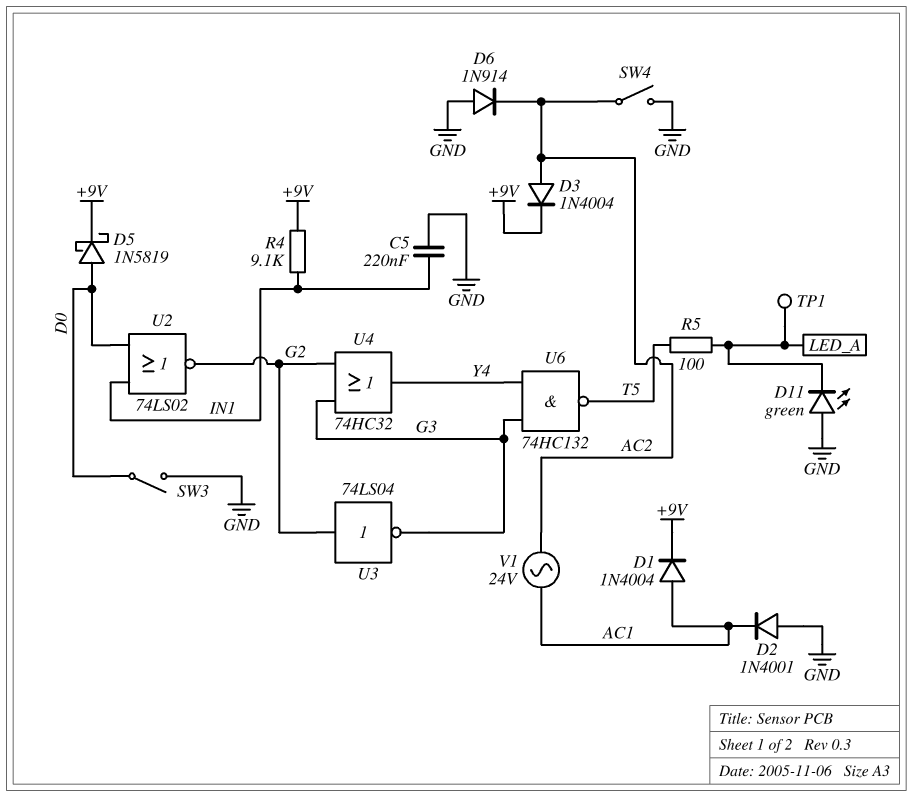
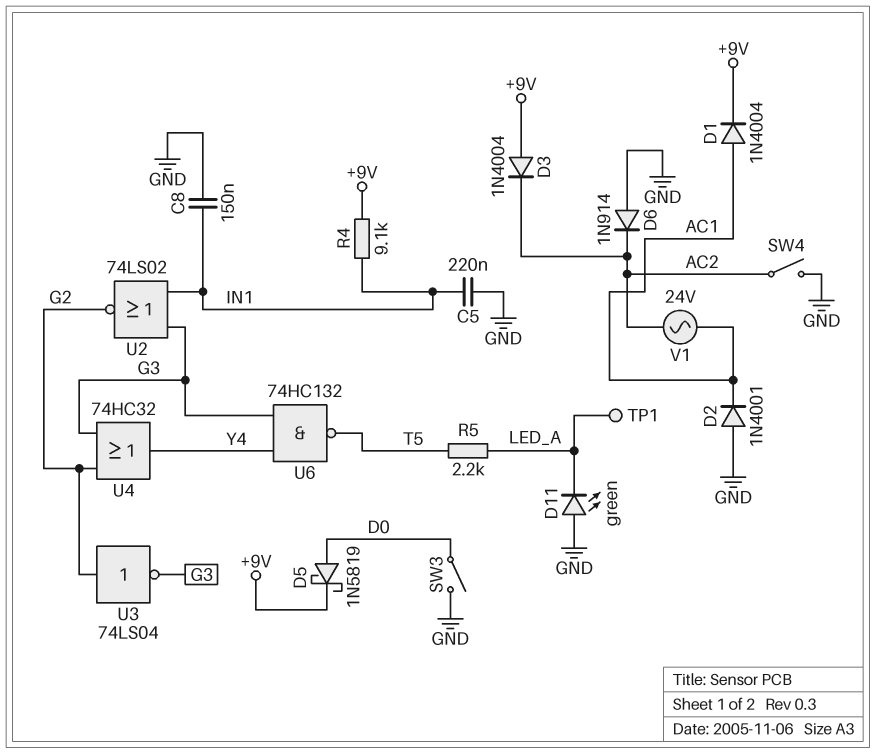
C8: none -> 150nF (GND, IN1)
D3: diode 1N4004 (A AC2, K +9V) -> diode 1N4004 (A +9V, K AC2)
R5: 100 (LED_A, T5) -> 2.2k (LED_A, T5)
U2: NOR 74LS02 (in D0, in IN1, out G2) -> NOR 74LS02 (in G3, in IN1, out G2)

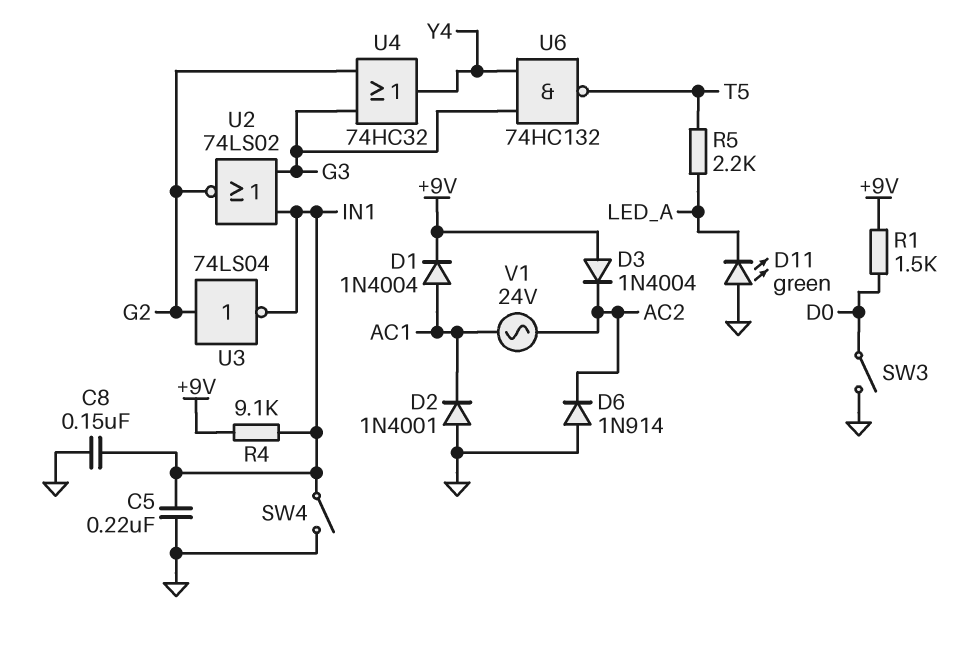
D5: schottky 1N5819 (A D0, K +9V) -> none
R1: none -> 1.5k (+9V, D0)
SW4: switch (AC2, GND) -> switch (GND, IN1)
TP1: test point (LED_A) -> none
U3: NOT 74LS04 (in G2, out G3) -> NOT 74LS04 (in G2, out IN1)

